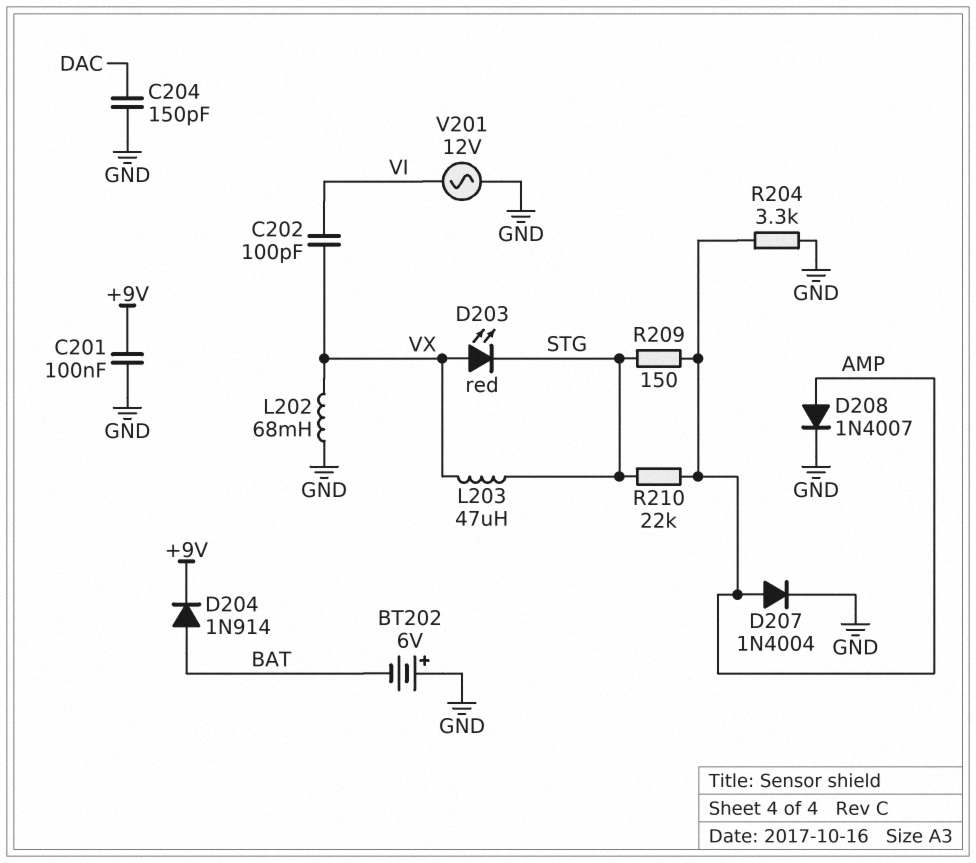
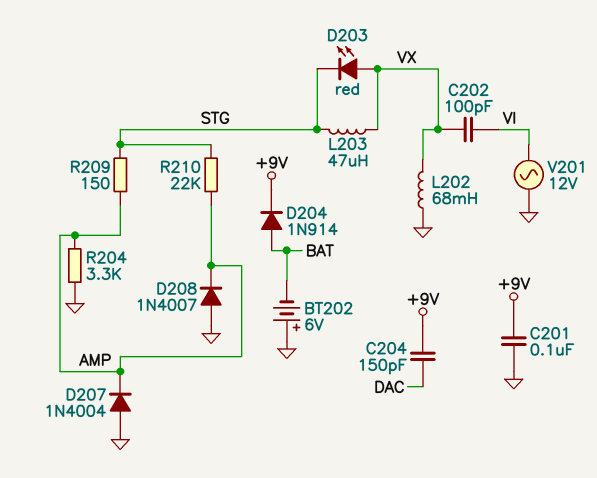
C204: 150pF (DAC, GND) -> 150pF (+9V, DAC)
D207: diode 1N4004 (A AMP, K GND) -> diode 1N4004 (A GND, K AMP)
D208: diode 1N4007 (A AMP, K GND) -> diode 1N4007 (A GND, K AMP)

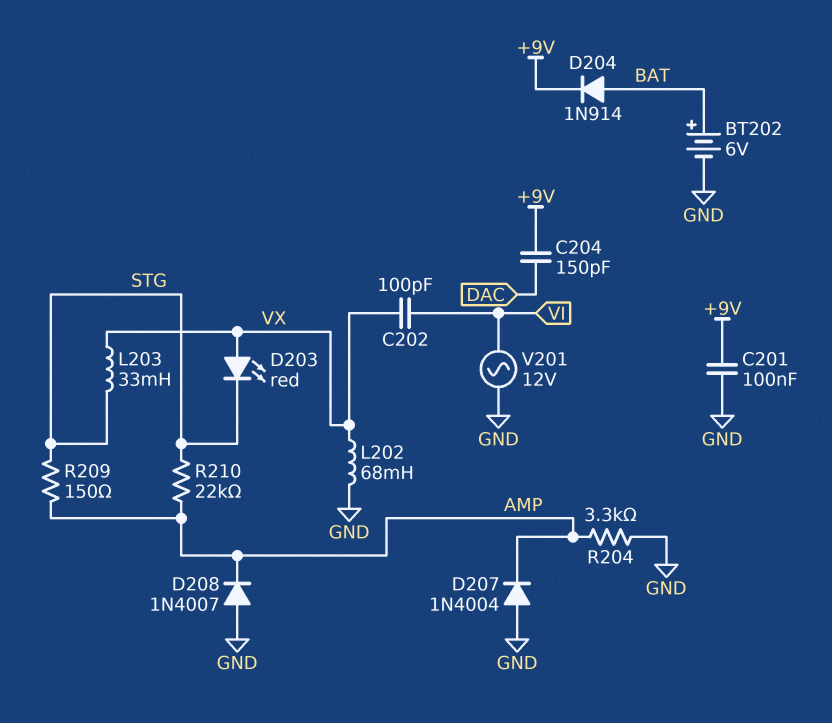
BT202: 6V (plus GND, minus BAT) -> 6V (plus BAT, minus GND)
L203: 47uH (STG, VX) -> 33mH (STG, VX)

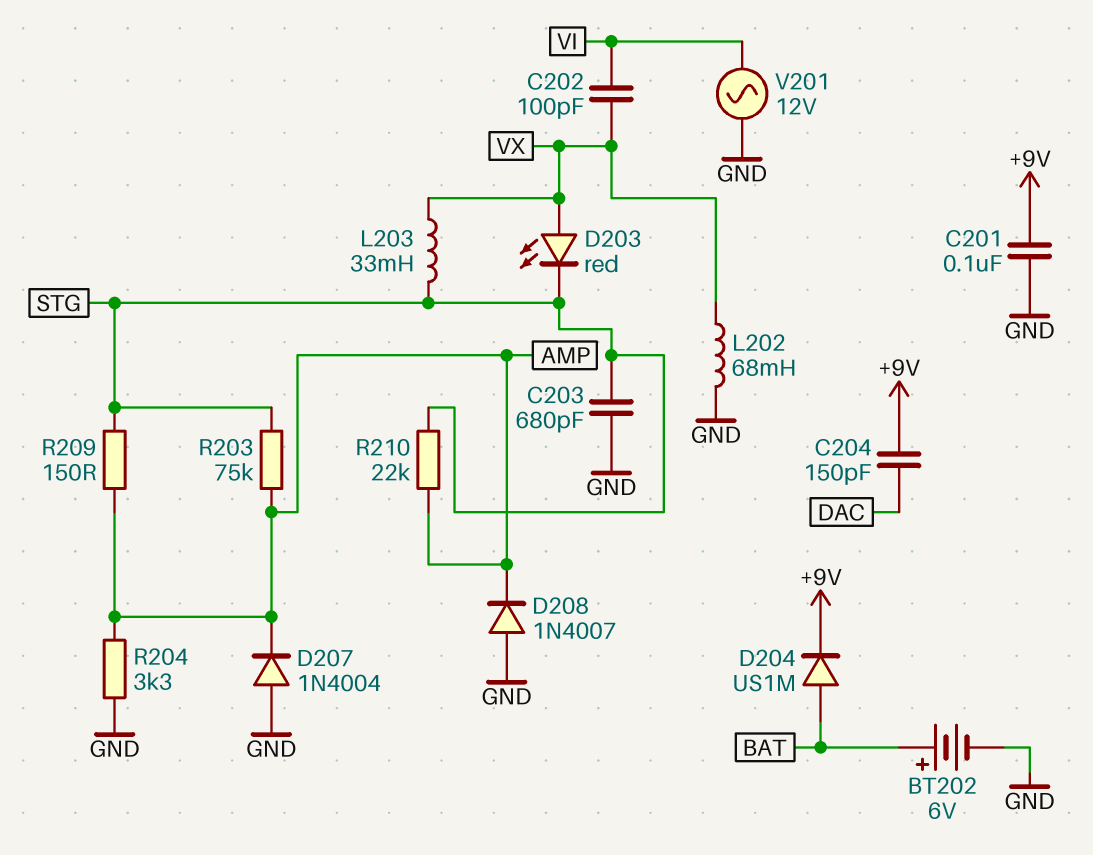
C203: none -> 680pF (GND, STG)
D204: diode 1N914 (A BAT, K +9V) -> diode US1M (A BAT, K +9V)
R203: none -> 75k (AMP, STG)

